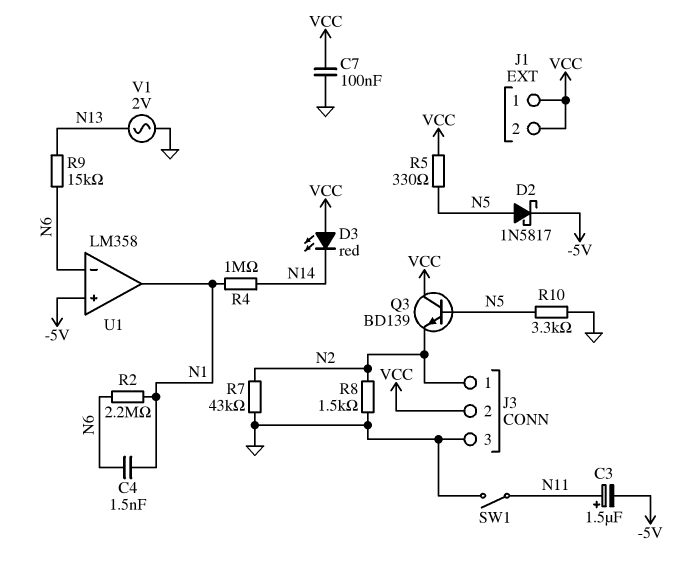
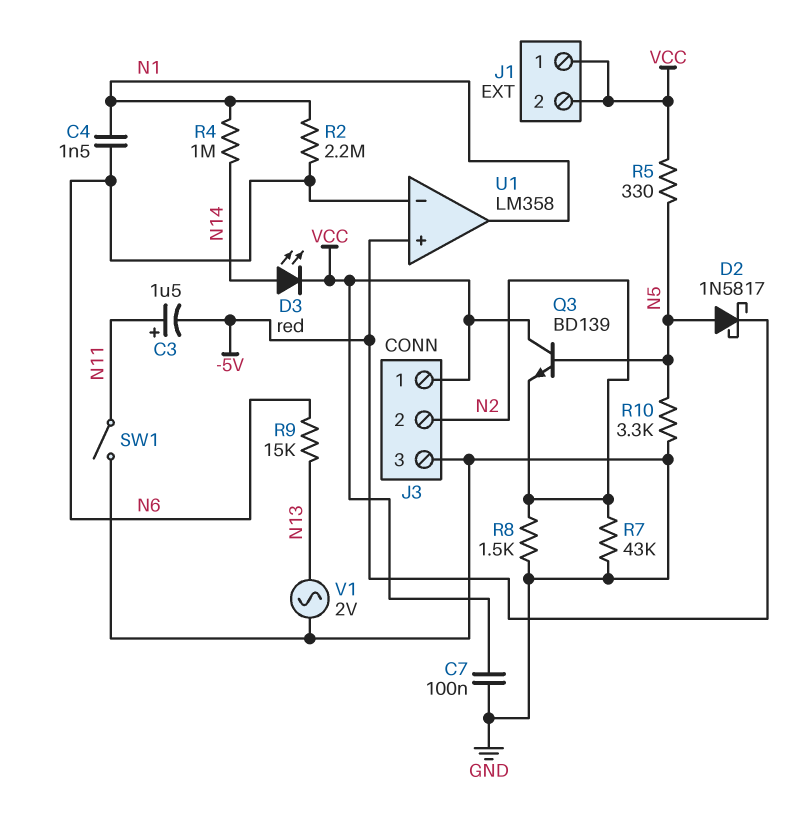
D3: LED red (A VCC, K N14) -> LED red (A N14, K VCC)
J3 pin 1: N2 -> VCC
J3 pin 2: VCC -> N2

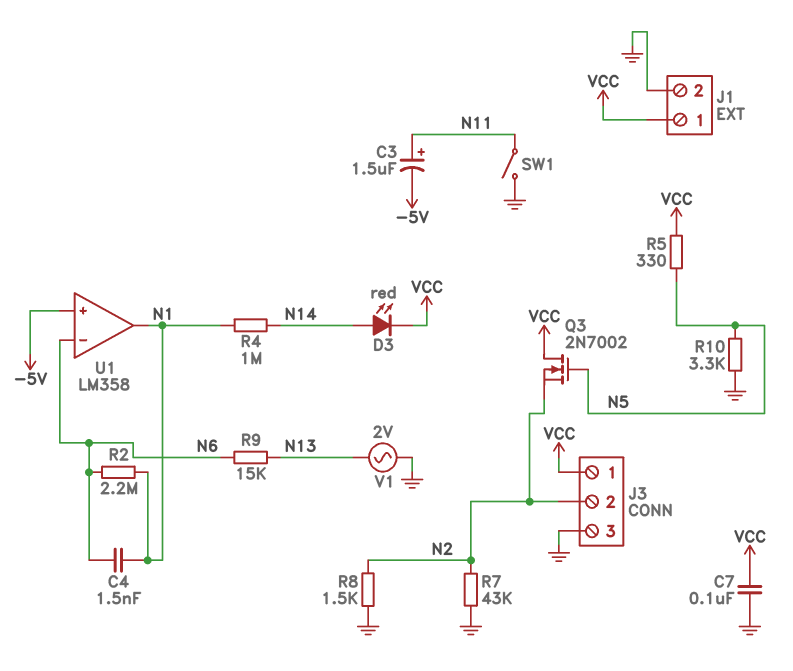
D2: schottky 1N5817 (A N5, K -5V) -> none
J1 pin 2: VCC -> GND
Q3: NPN BD139 (B N5, C VCC, E N2) -> NMOS 2N7002 (G N5, D VCC, S N2)

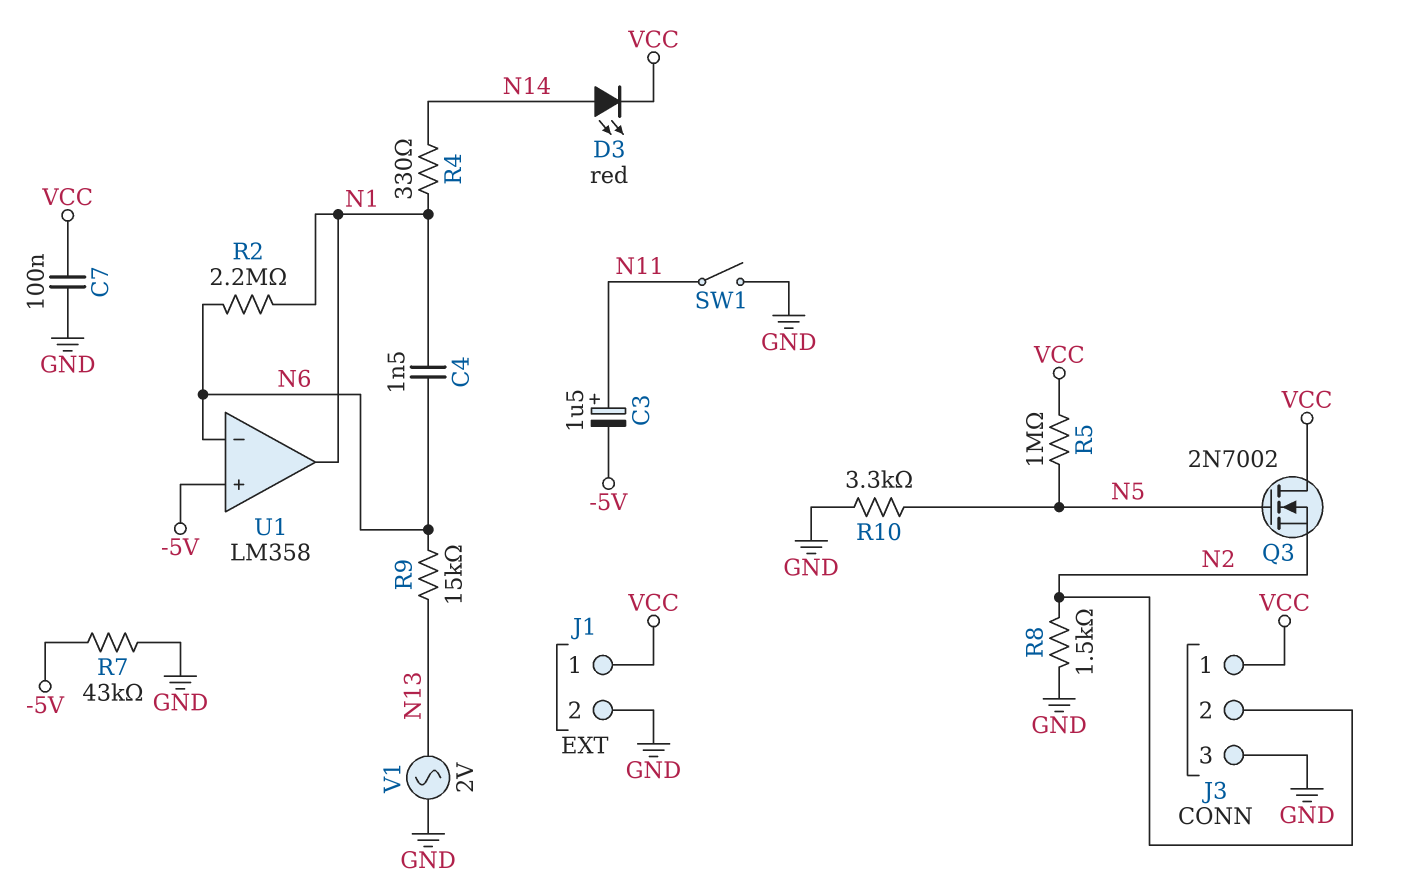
R4: 1M (N1, N14) -> 330 (N1, N14)
R5: 330 (N5, VCC) -> 1M (N5, VCC)
R7: 43k (GND, N2) -> 43k (-5V, GND)

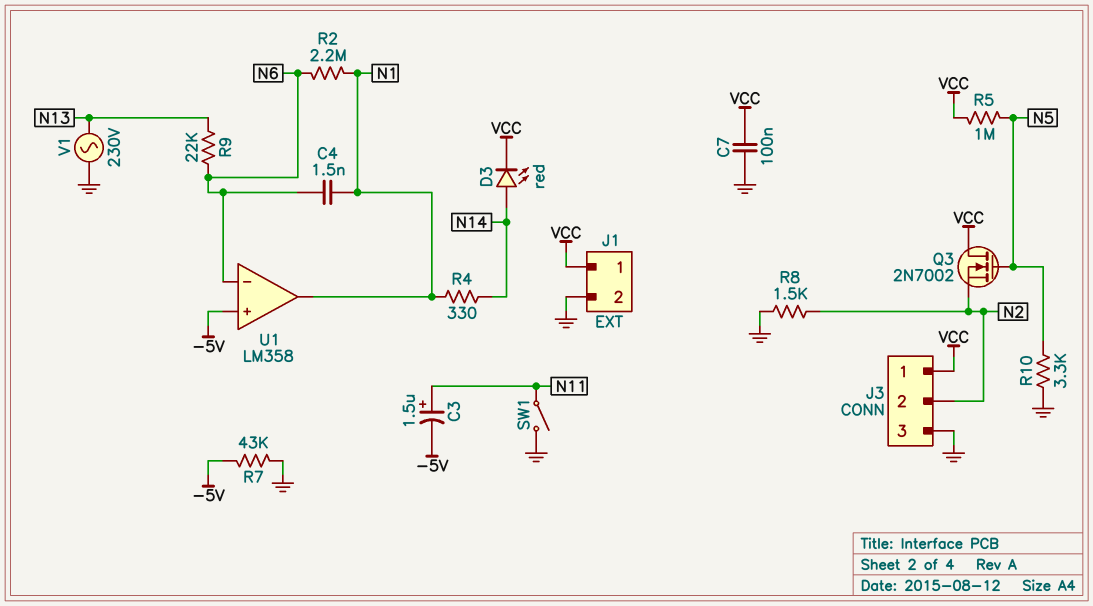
R9: 15k (N6, N13) -> 22k (N6, N13)
V1: AC 2V (GND, N13) -> AC 230V (GND, N13)

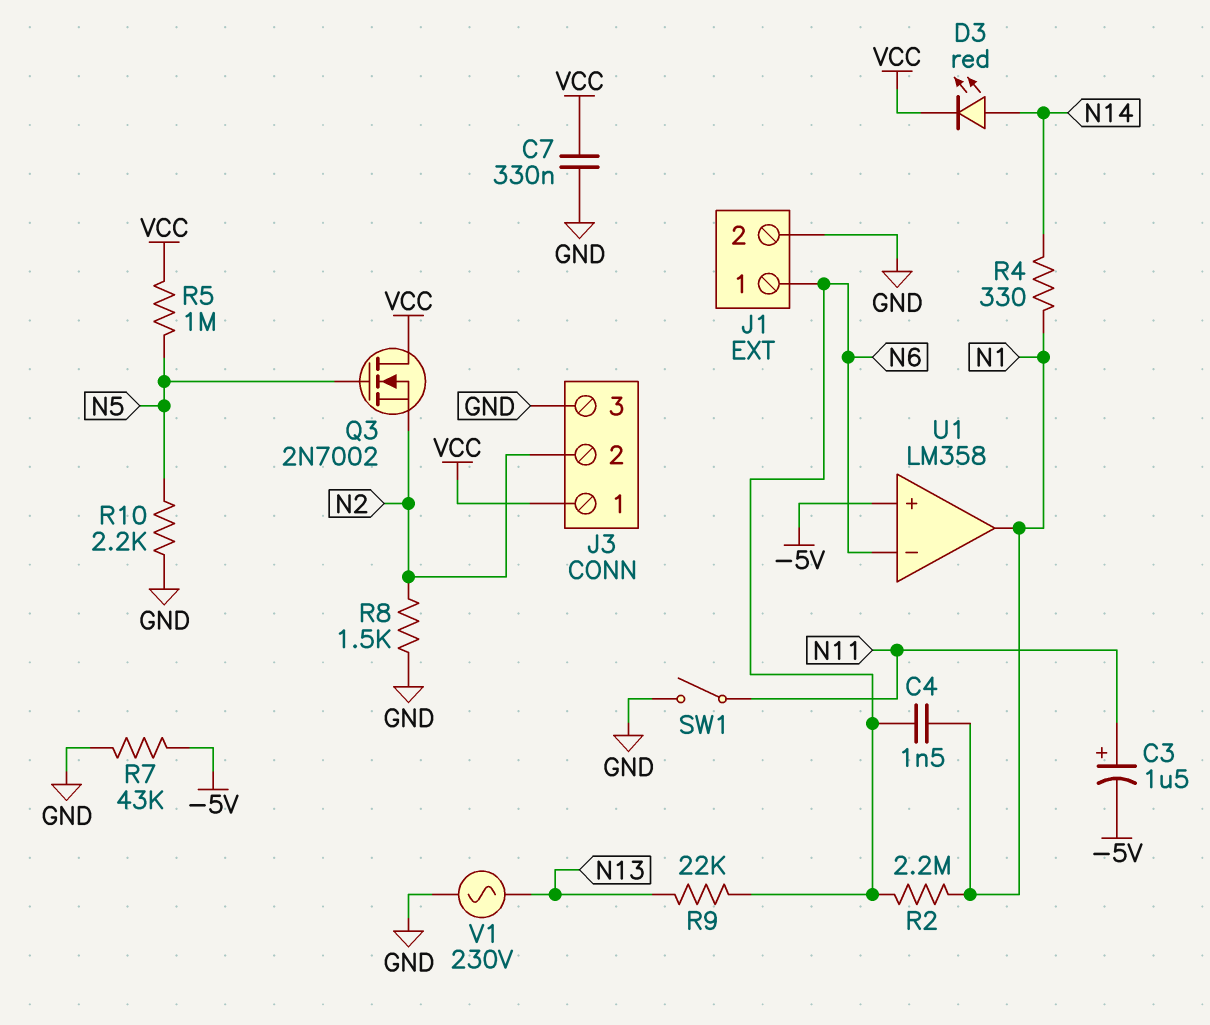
C7: 100nF (GND, VCC) -> 330nF (GND, VCC)
J1 pin 1: VCC -> N6
R10: 3.3k (GND, N5) -> 2.2k (GND, N5)

